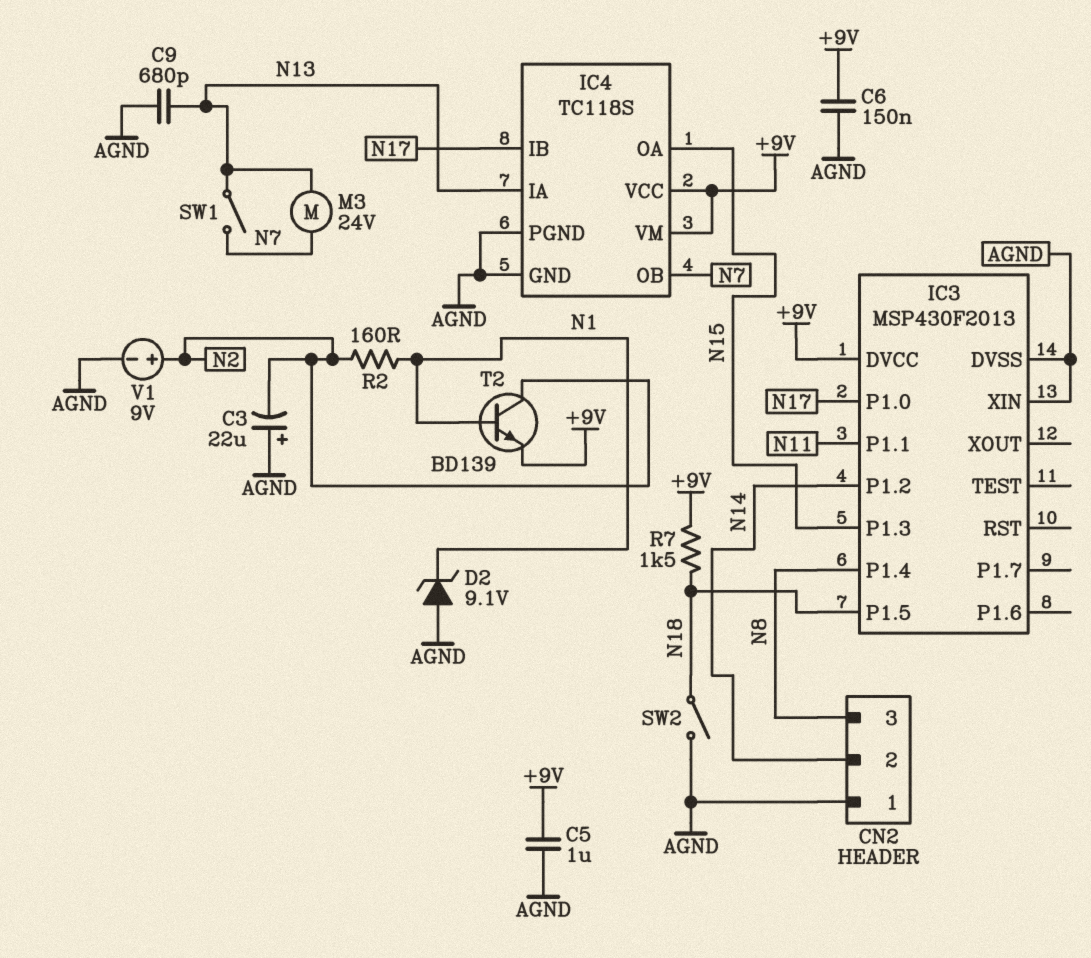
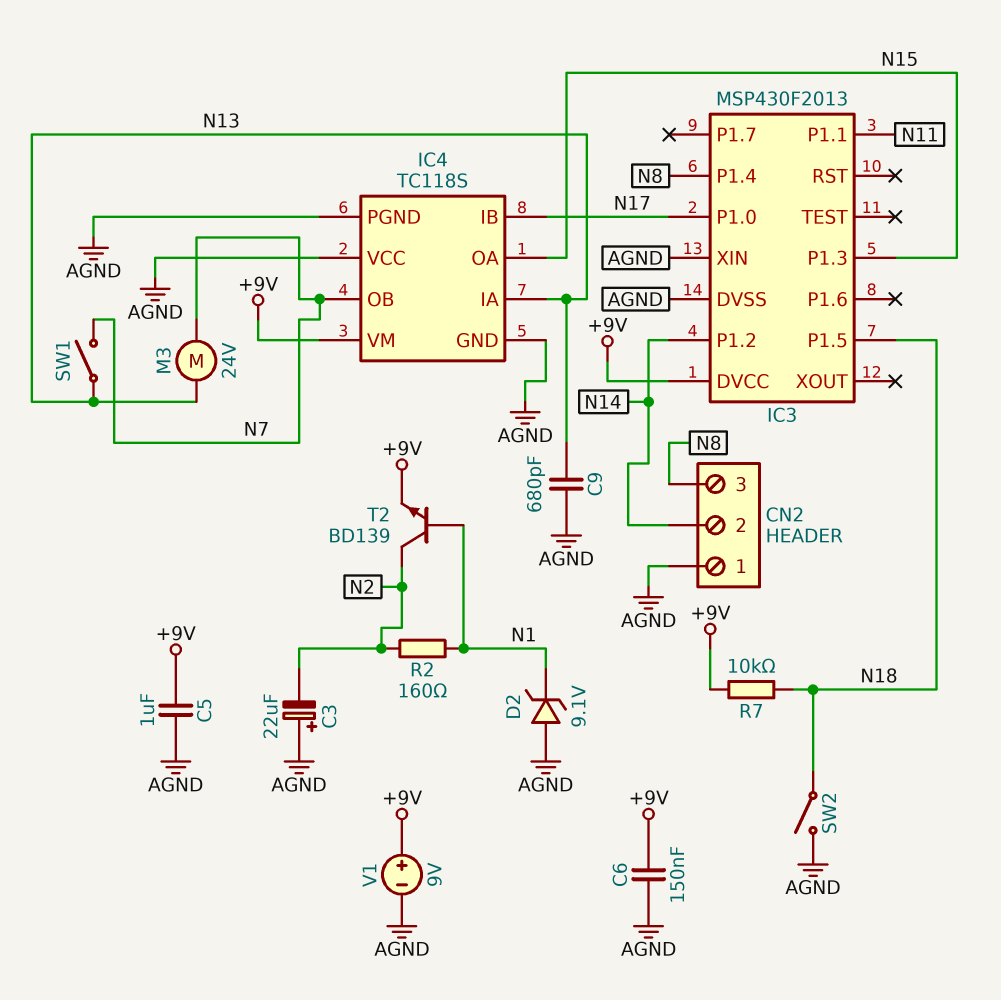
IC4 pin VCC: +9V -> AGND
R7: 1.5k (+9V, N18) -> 10k (+9V, N18)
V1: 9V (plus N2, minus AGND) -> 9V (plus +9V, minus AGND)

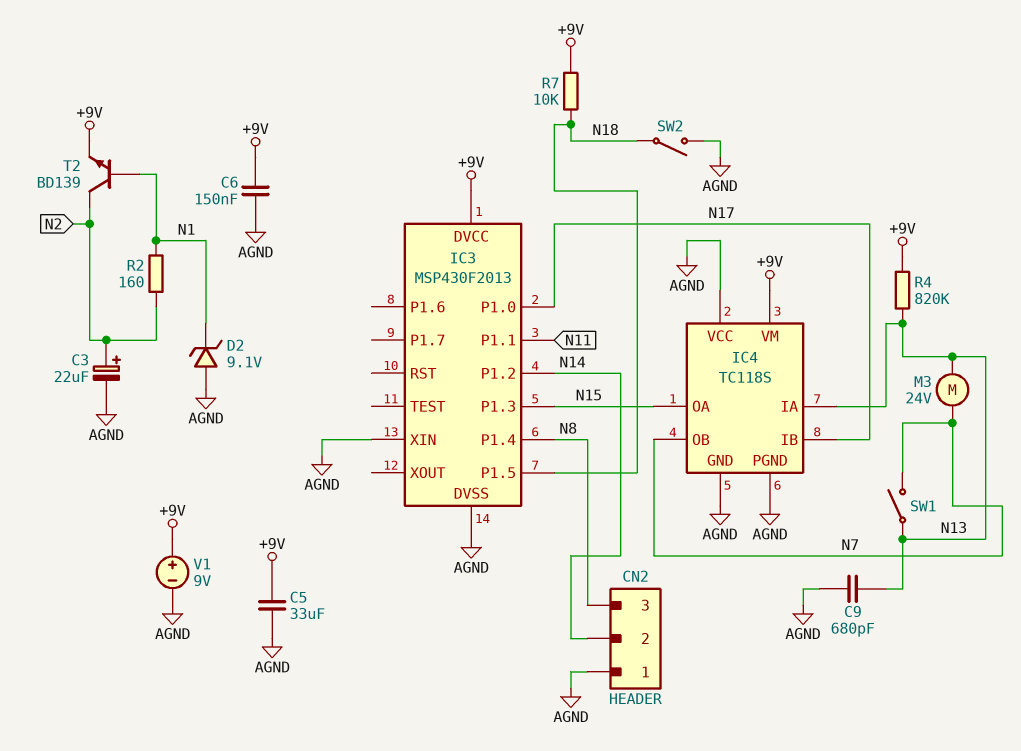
C3: 22uF (plus AGND, minus N2) -> 22uF (plus N2, minus AGND)
C5: 1uF (+9V, AGND) -> 33uF (+9V, AGND)
R4: none -> 820k (+9V, N13)

